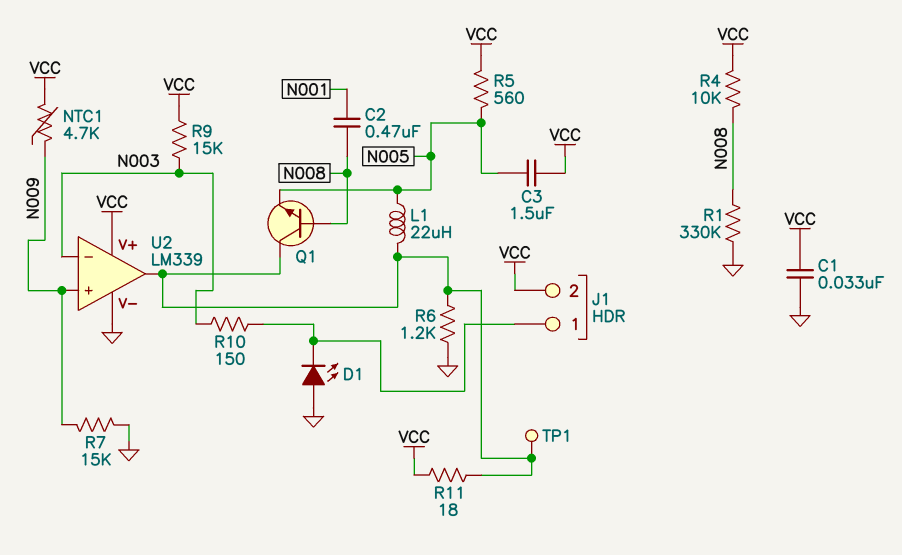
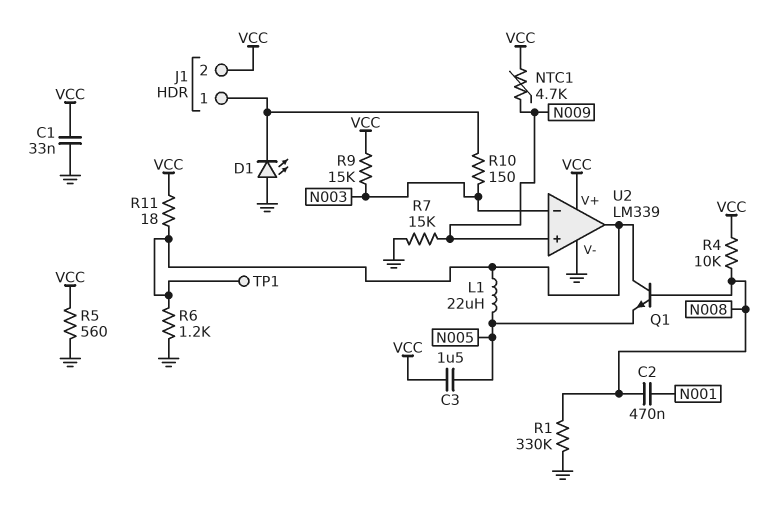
R5: 560 (N005, VCC) -> 560 (GND, VCC)

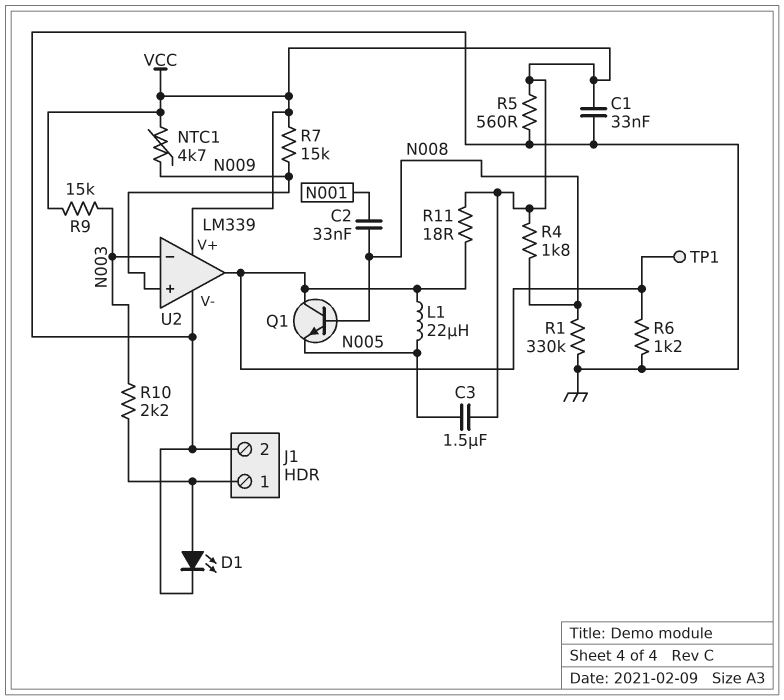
C2: 470nF (N001, N008) -> 33nF (N001, N008)
D1: LED (A GND, K J1/1) -> LED (A J1/1, K GND)
J1 pin 2: VCC -> GND
R4: 10k (N008, VCC) -> 1.8k (N008, VCC)
R7: 15k (GND, N009) -> 15k (N009, VCC)
R10: 150 (J1/1, N003) -> 2.2k (J1/1, N003)

